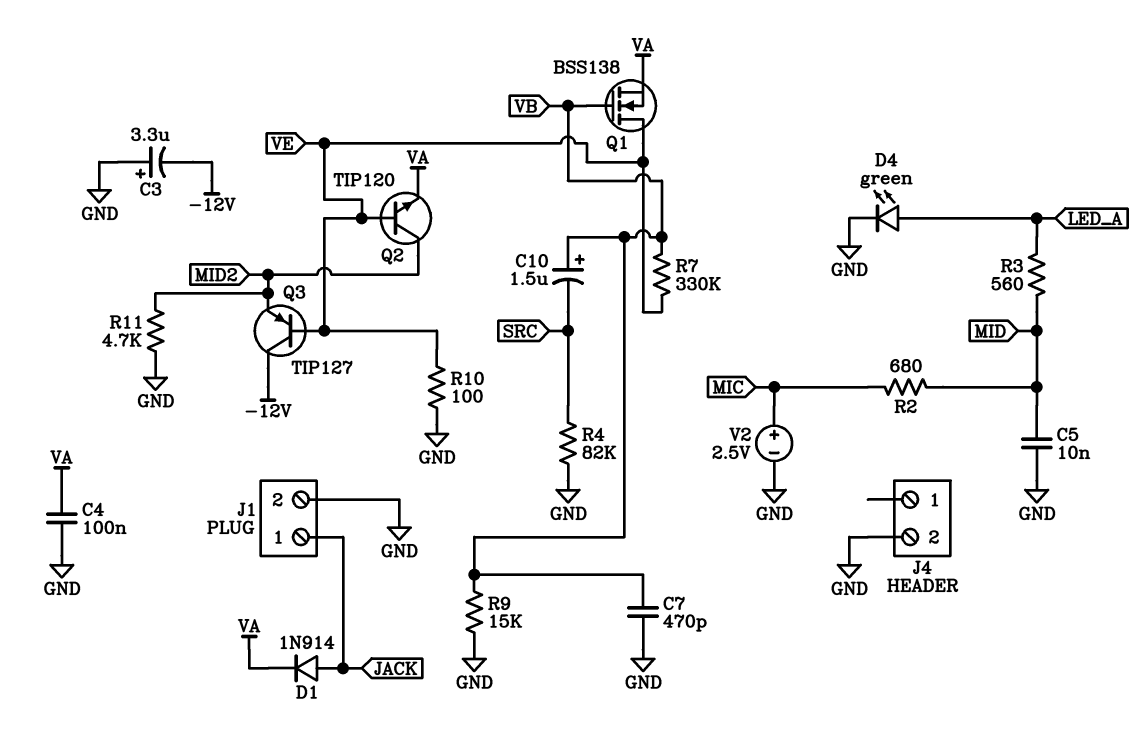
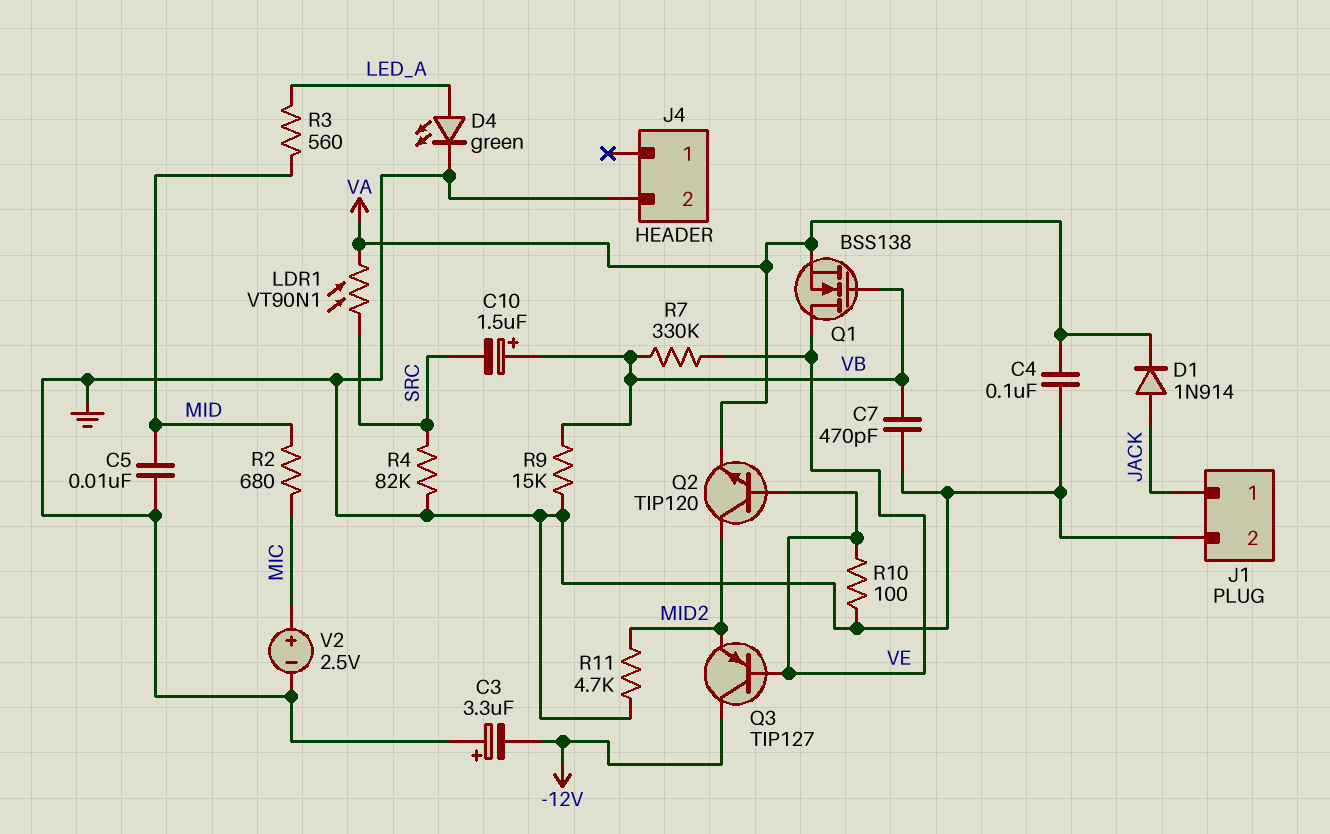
LDR1: none -> VT90N1 (SRC, VA)

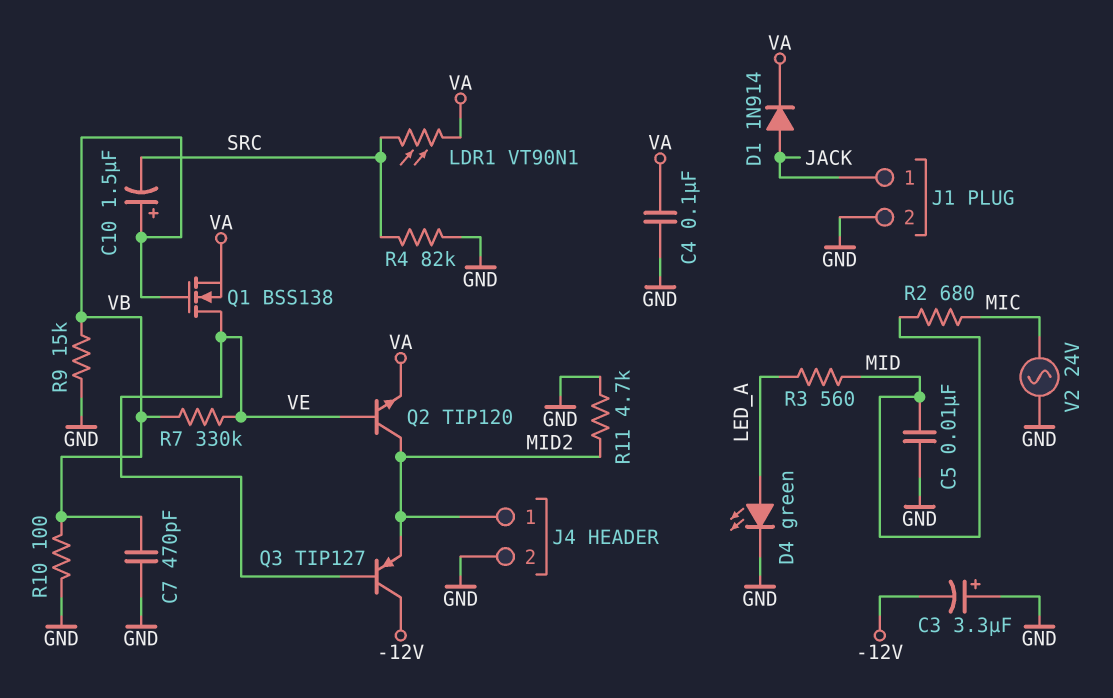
J4 pin 1: none -> MID2
R10: 100 (GND, VE) -> 100 (GND, VB)
V2: 2.5V (plus MIC, minus GND) -> AC 24V (GND, MIC)

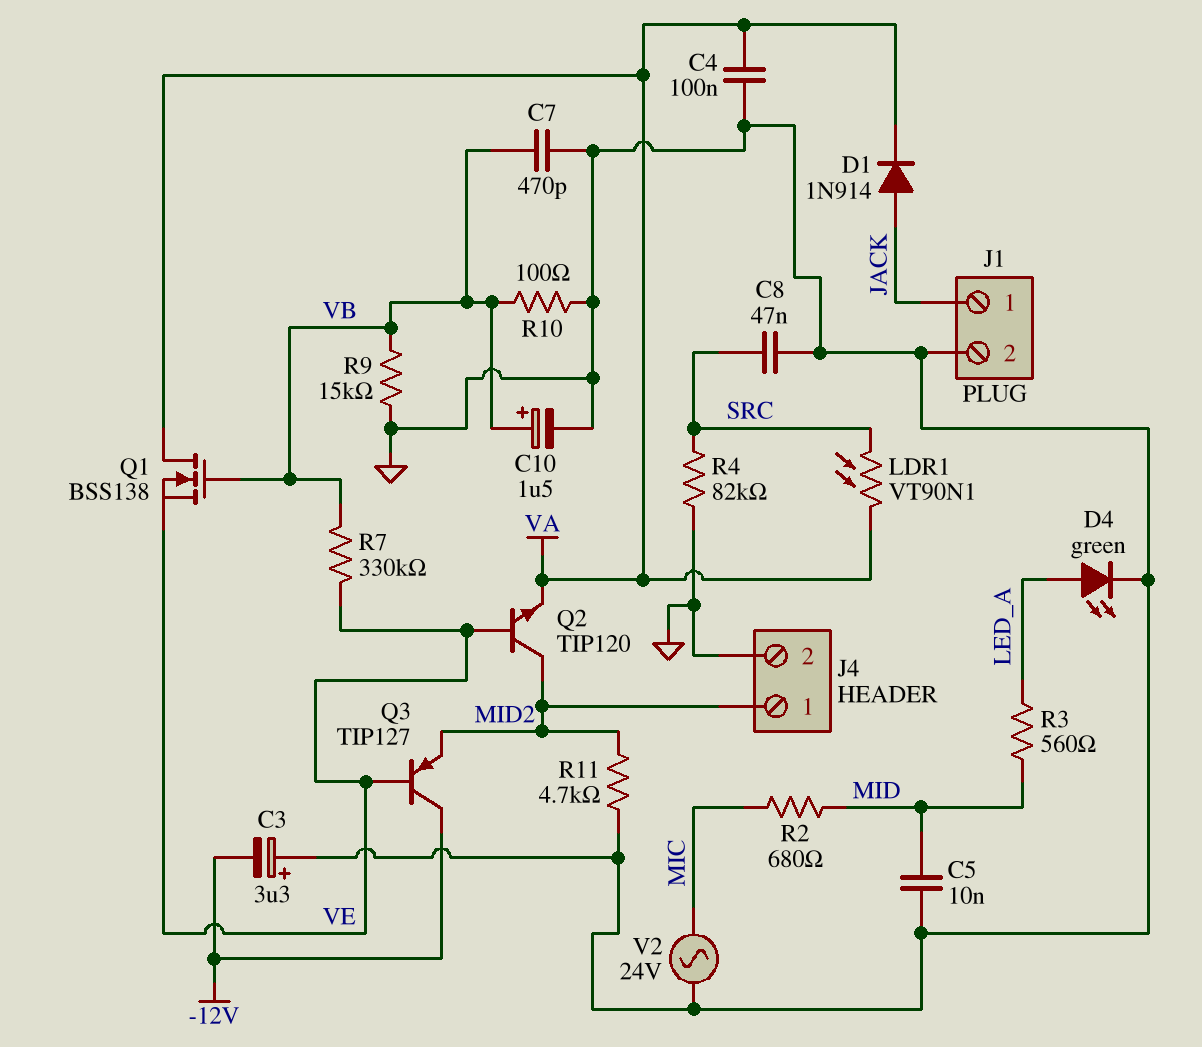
C8: none -> 47nF (GND, SRC)
C10: 1.5uF (plus VB, minus SRC) -> 1.5uF (plus VB, minus GND)
Q1: NMOS BSS138 (G VB, D VE, S VA) -> NMOS BSS138 (G VB, D VA, S VE)

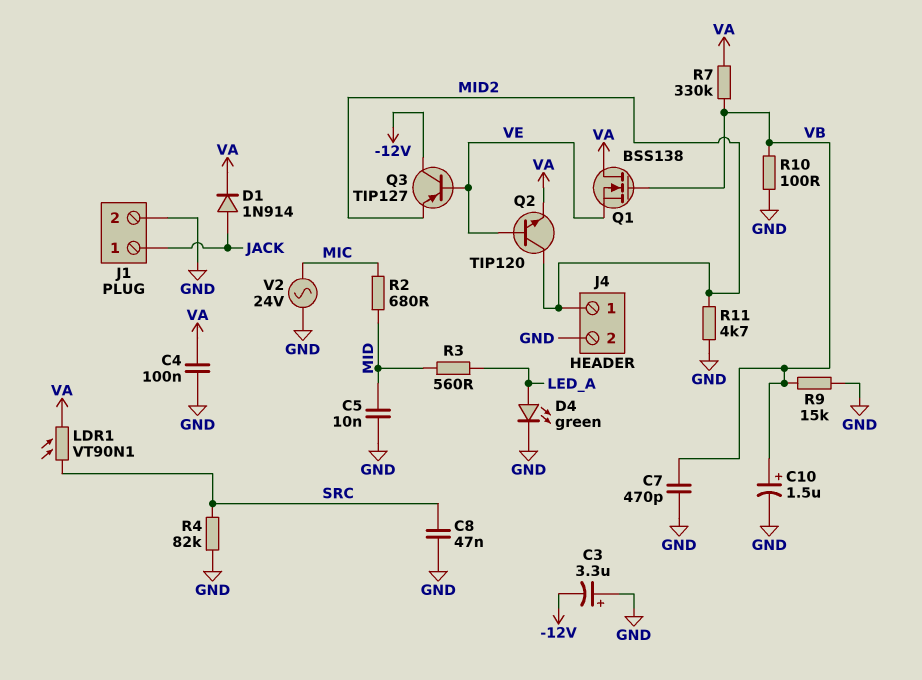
R7: 330k (VB, VE) -> 330k (VA, VB)

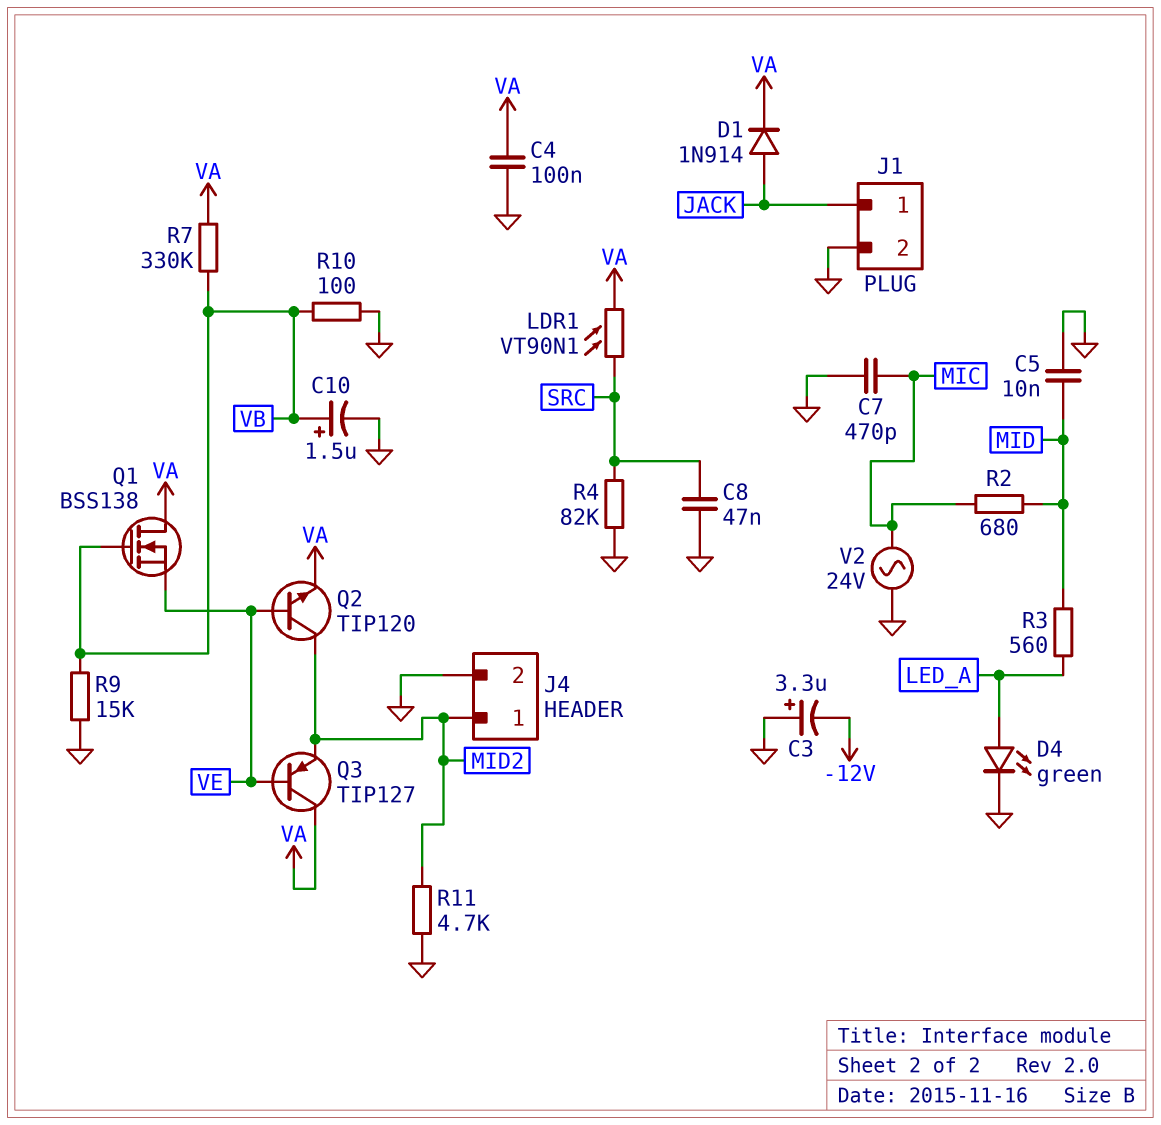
C7: 470pF (GND, VB) -> 470pF (GND, MIC)
Q3: PNP TIP127 (B VE, C -12V, E MID2) -> PNP TIP127 (B VE, C VA, E MID2)

